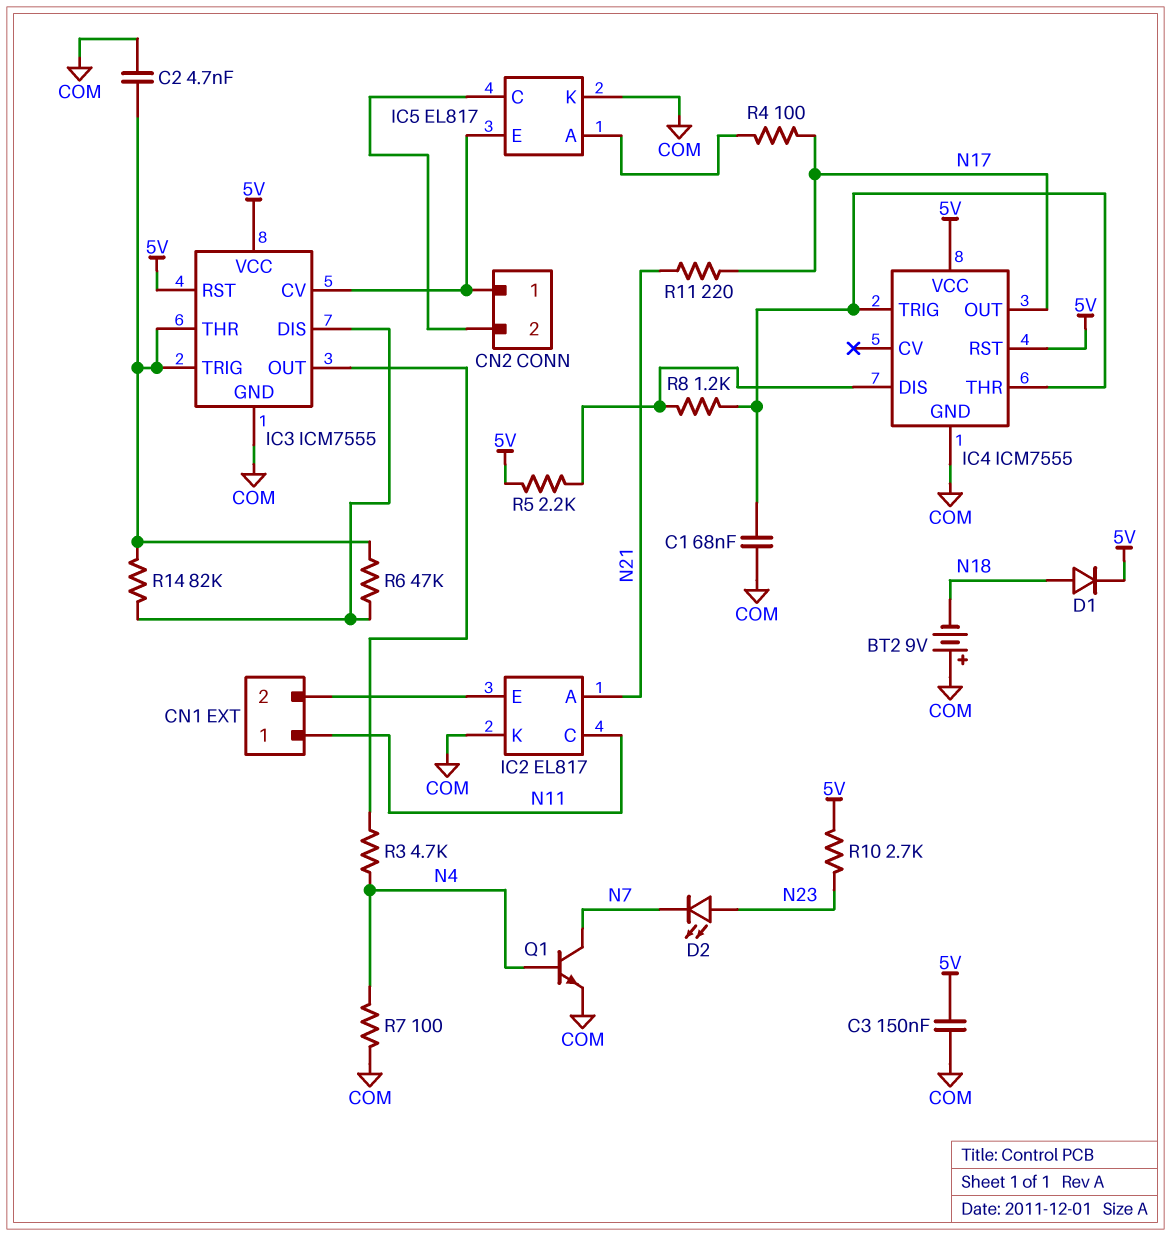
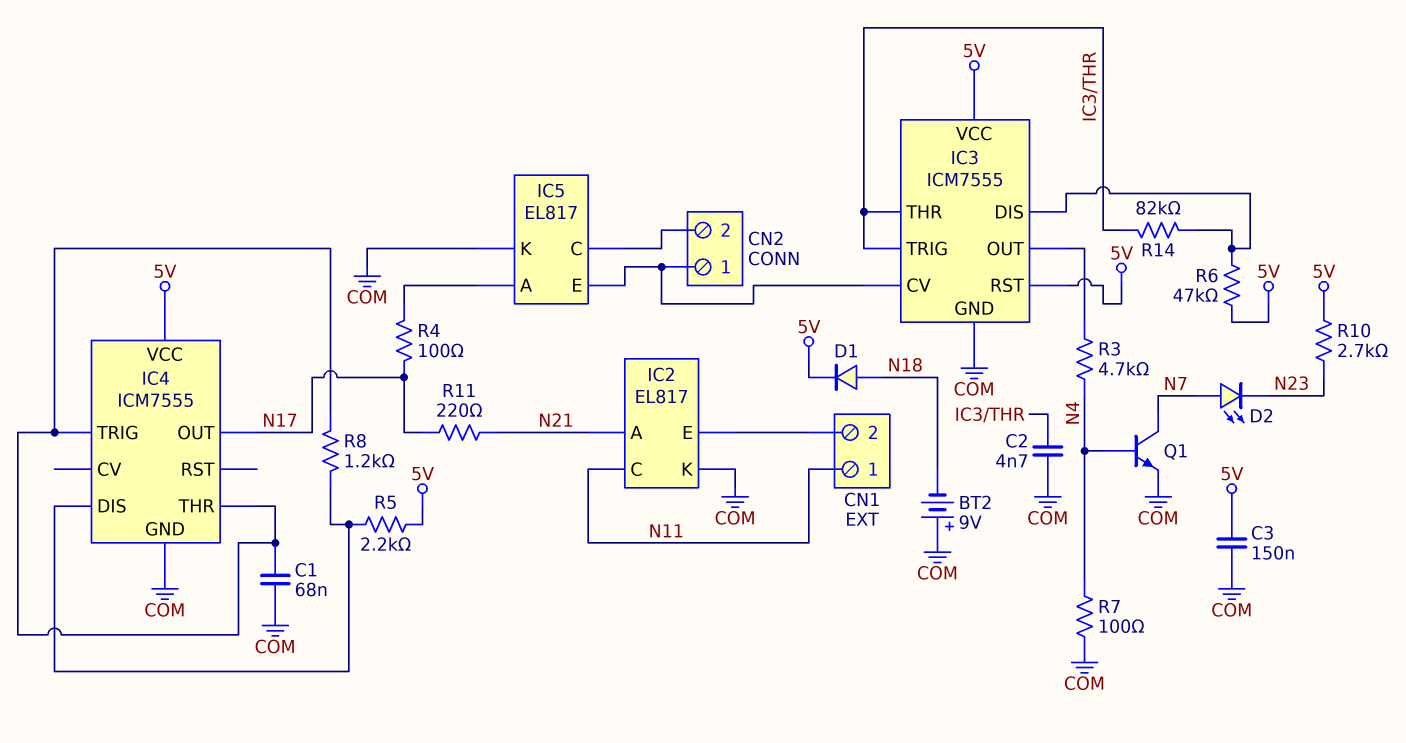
D2: LED (A N23, K N7) -> LED (A N7, K N23)
IC4 pin RST: 5V -> none
R6: 47k (IC3/DIS, IC3/THR) -> 47k (5V, IC3/DIS)

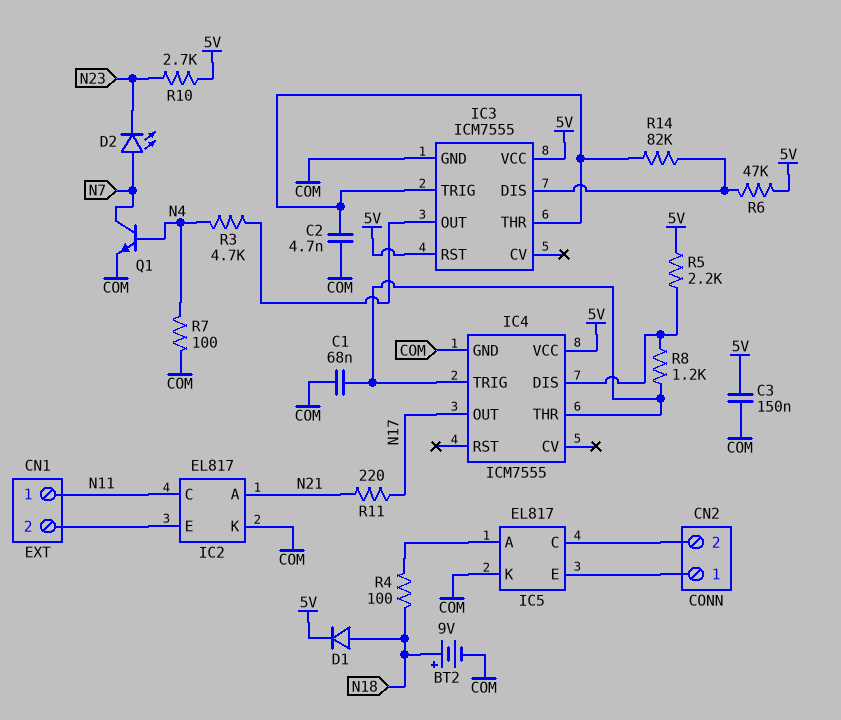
BT2: 9V (plus COM, minus N18) -> 9V (plus N18, minus COM)
IC3 pin CV: CN2/1 -> none
R4: 100 (IC5/A, N17) -> 100 (IC5/A, N18)

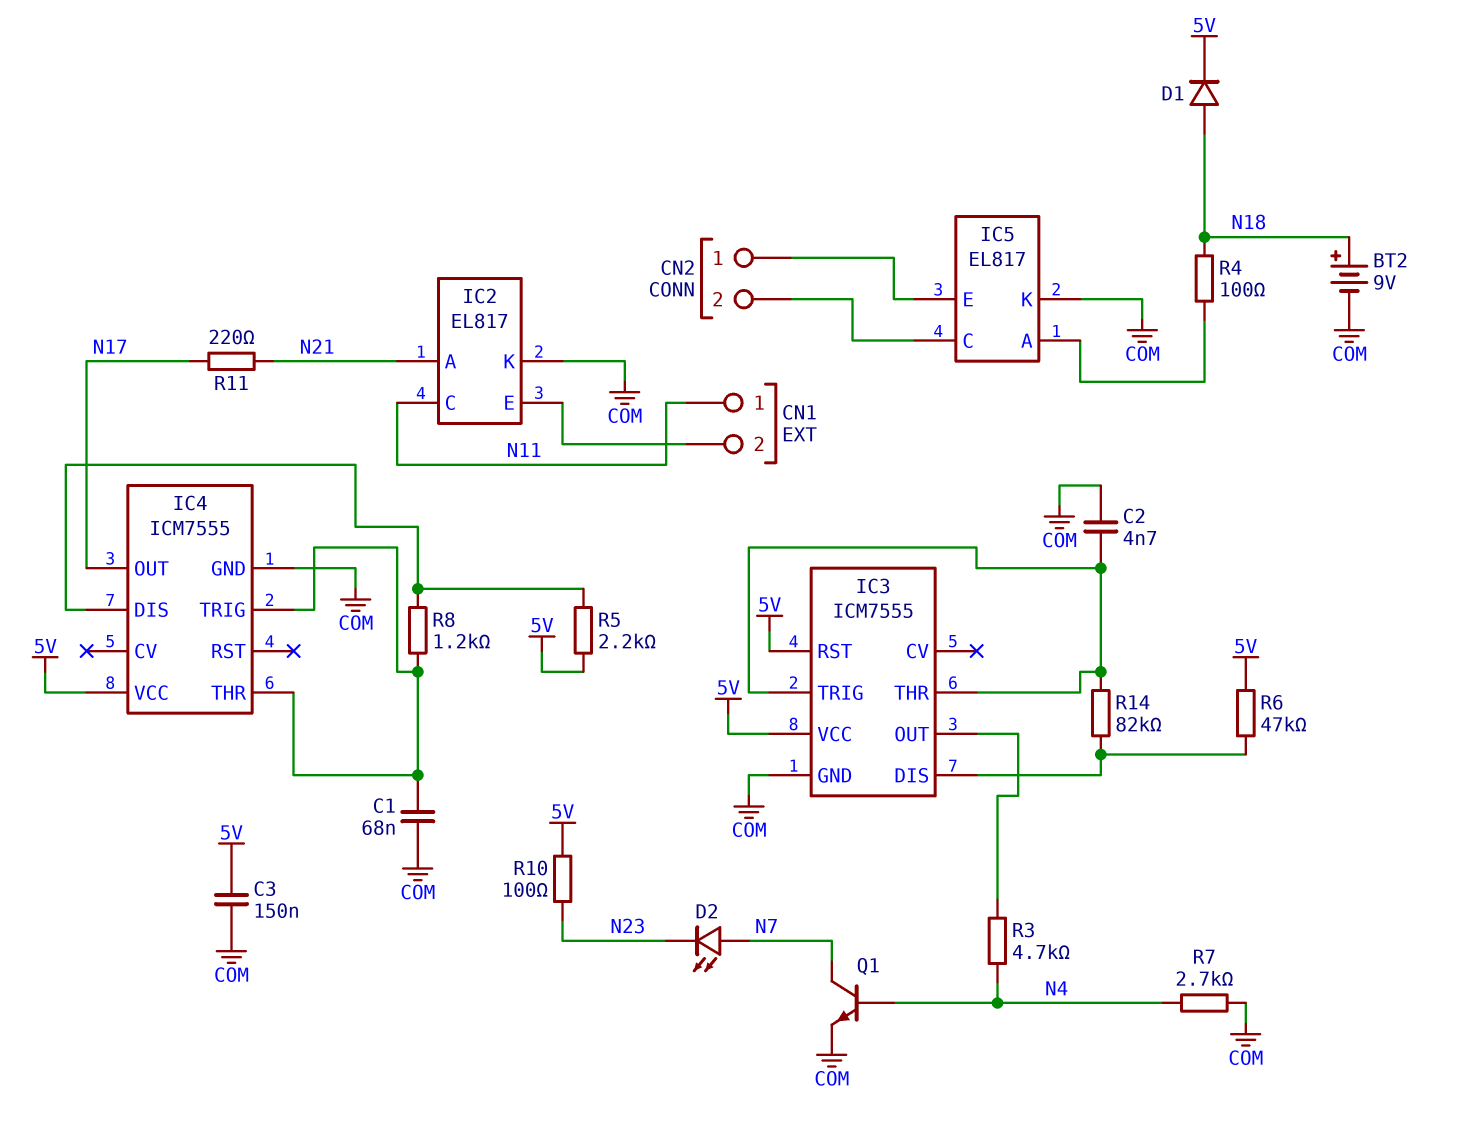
R7: 100 (COM, N4) -> 2.7k (COM, N4)
R10: 2.7k (5V, N23) -> 100 (5V, N23)

